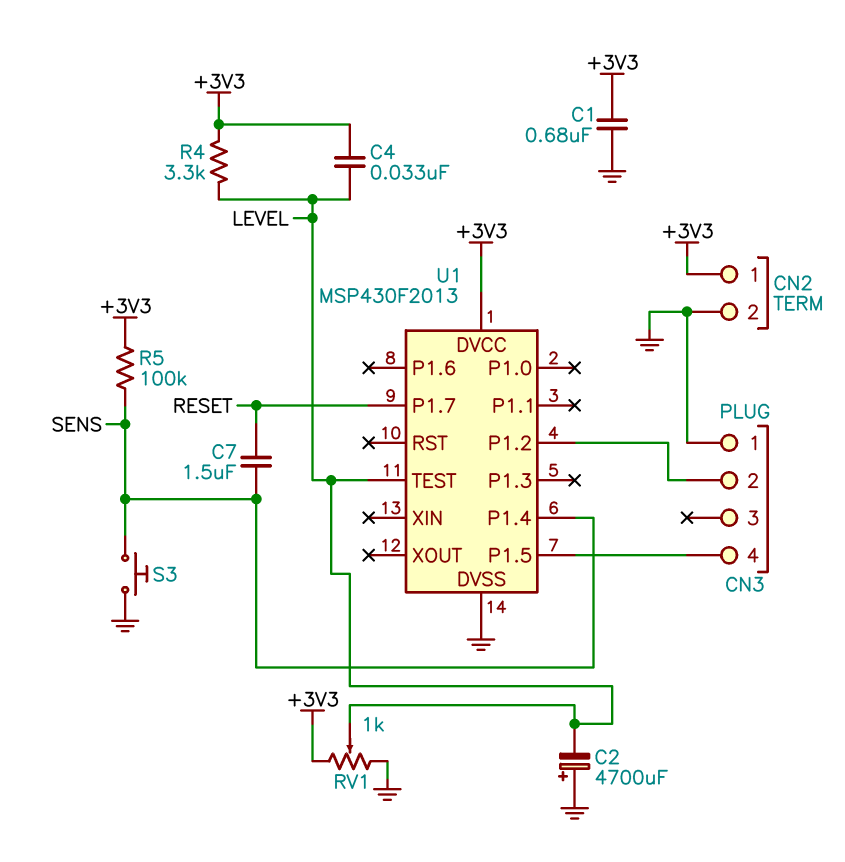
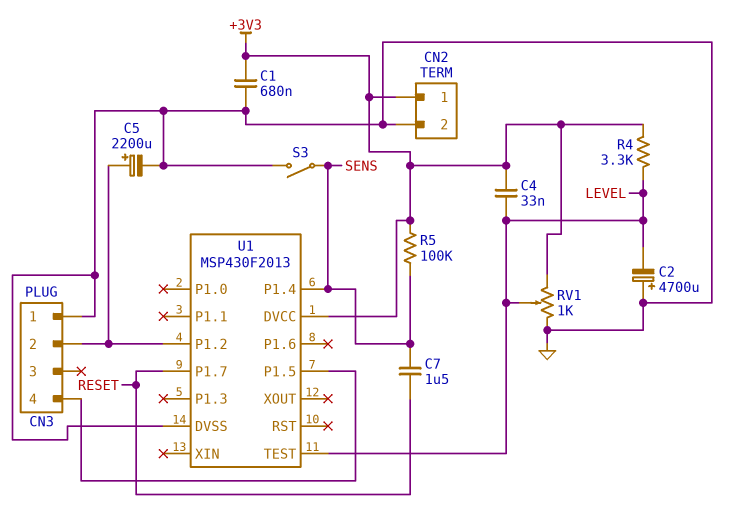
C5: none -> 2200uF (plus CN3/2, minus GND)
S3: button (GND, SENS) -> switch (GND, SENS)

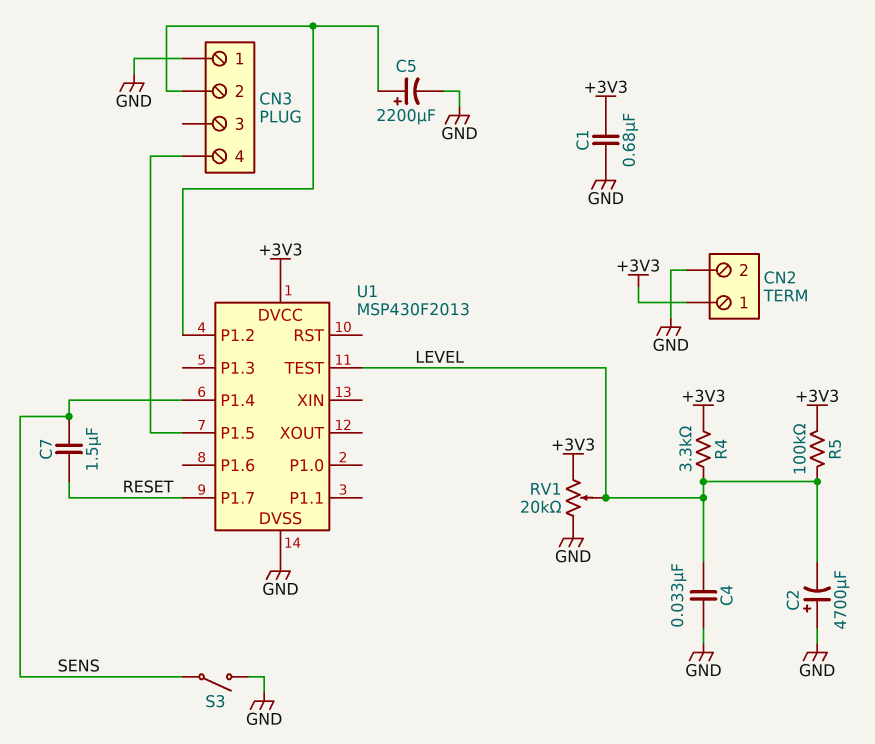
C4: 33nF (+3V3, LEVEL) -> 33nF (GND, LEVEL)
R5: 100k (+3V3, SENS) -> 100k (+3V3, LEVEL)
RV1: 1k (+3V3, GND, wiper LEVEL) -> 20k (+3V3, GND, wiper LEVEL)

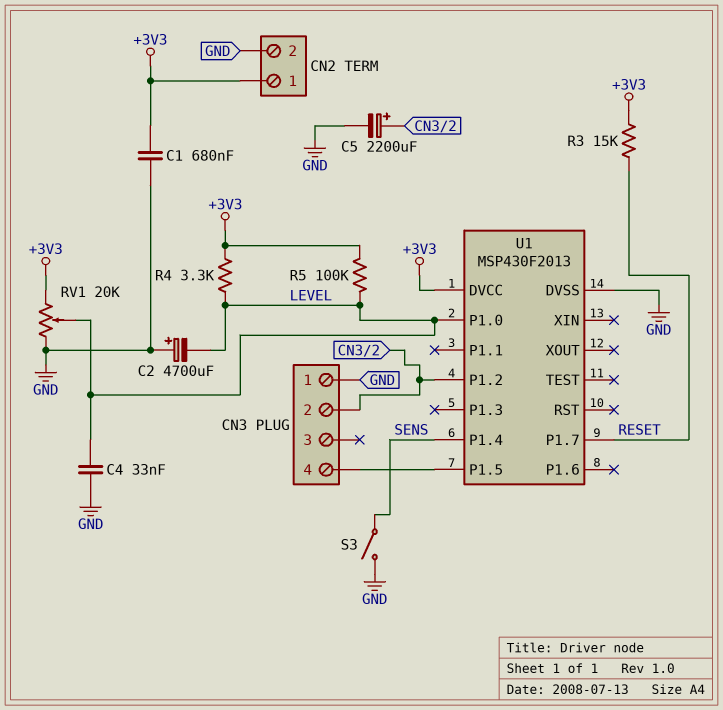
C7: 1.5uF (RESET, SENS) -> none
R3: none -> 15k (+3V3, RESET)
U1 pin P1.0: none -> LEVEL
U1 pin TEST: LEVEL -> none

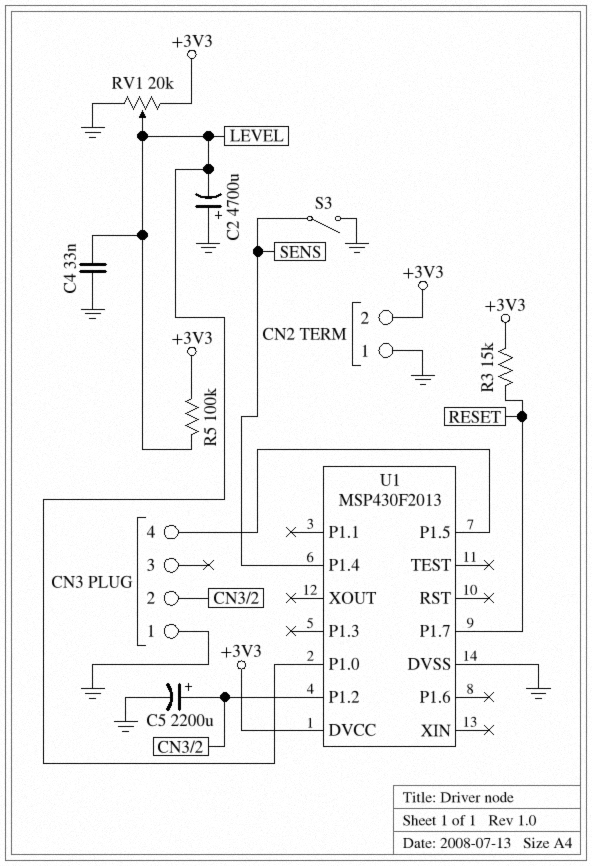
C1: 680nF (+3V3, GND) -> none
CN2 pin 1: +3V3 -> GND
CN2 pin 2: GND -> +3V3
R4: 3.3k (+3V3, LEVEL) -> none

